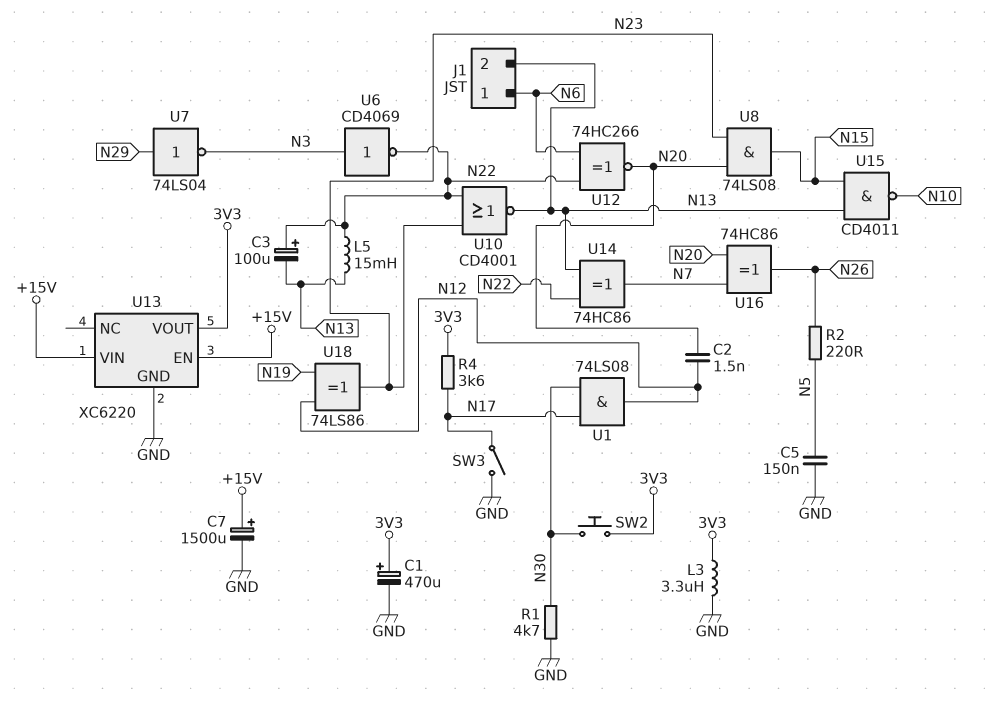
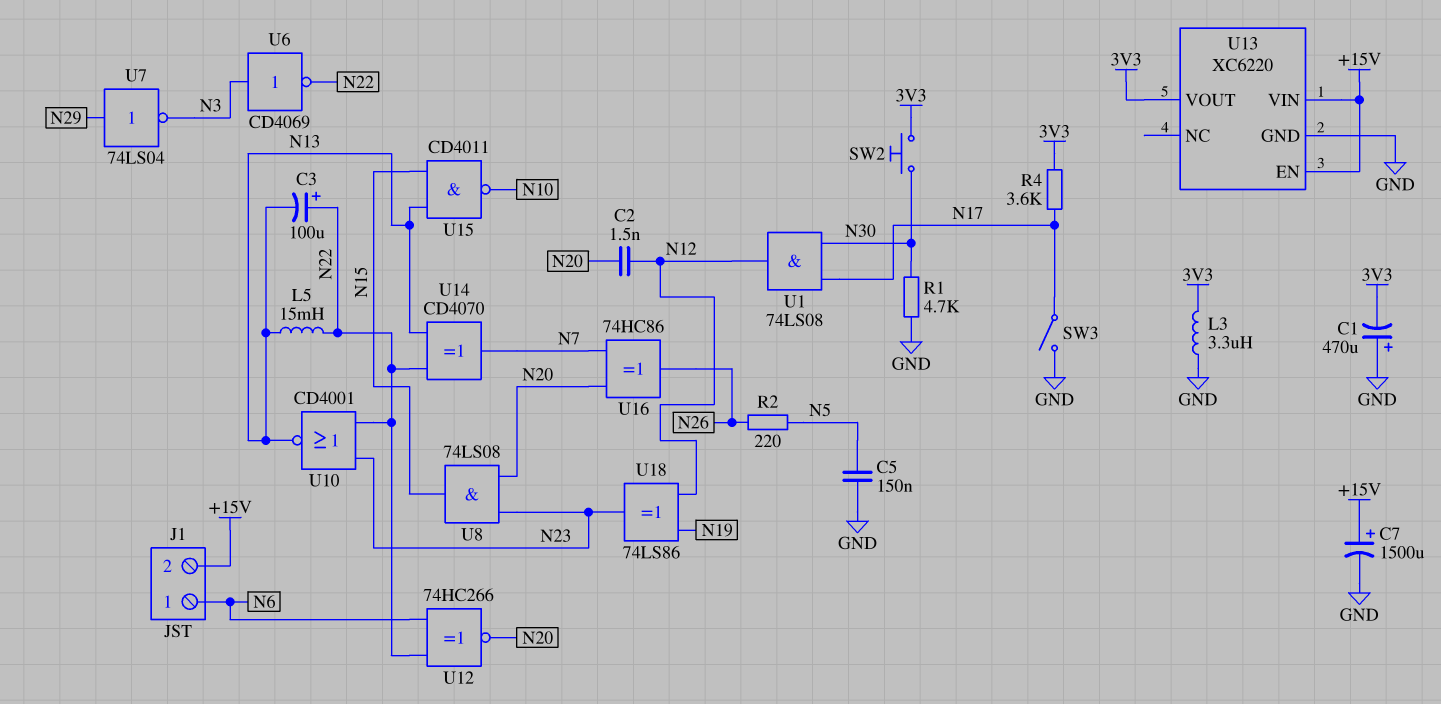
C1: 470uF (plus 3V3, minus GND) -> 470uF (plus GND, minus 3V3)
J1 pin 2: N13 -> +15V
U14: XOR 74HC86 (in N13, in N22, out N7) -> XOR CD4070 (in N13, in N22, out N7)

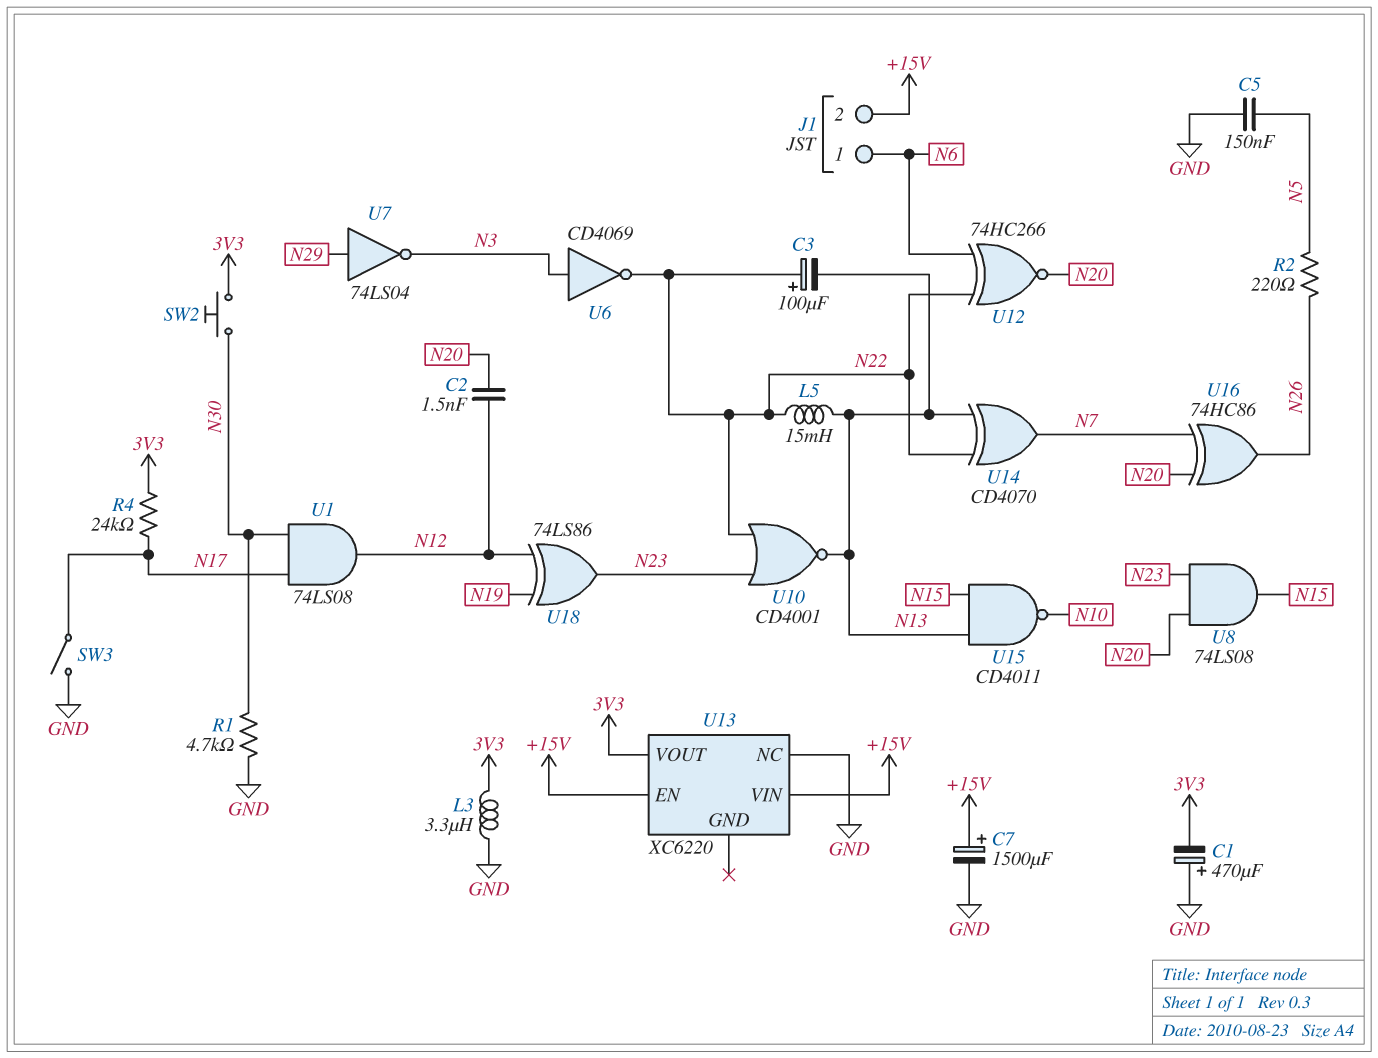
R4: 3.6k (3V3, N17) -> 24k (3V3, N17)
U13 pin GND: GND -> none
U13 pin NC: none -> GND

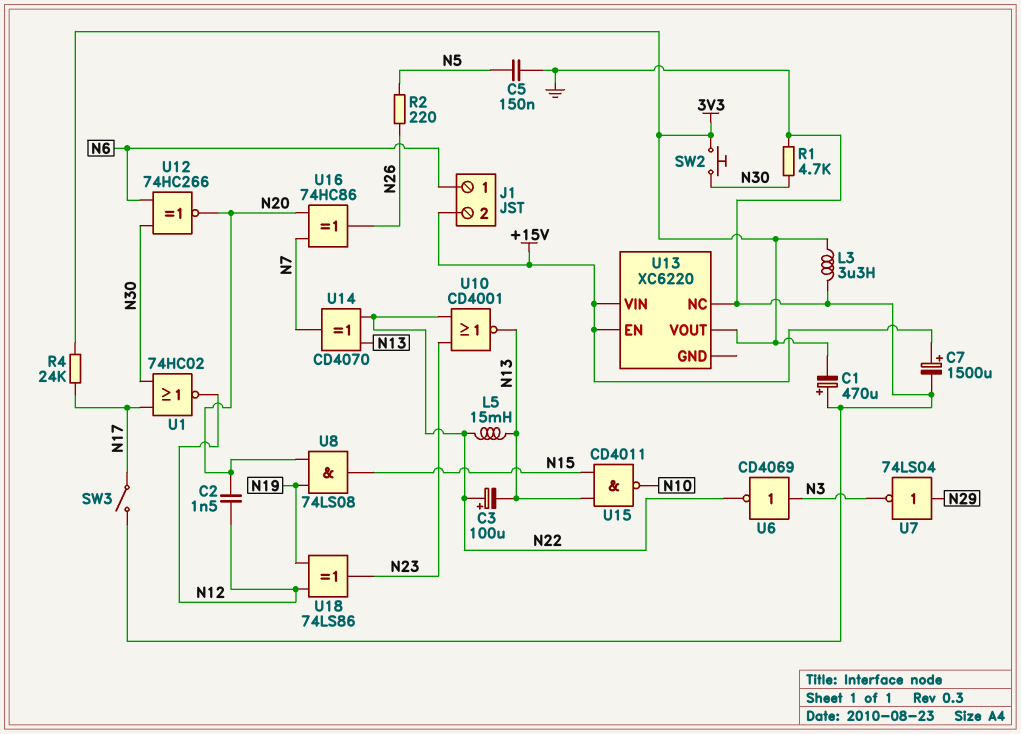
U1: AND 74LS08 (in N17, in N30, out N12) -> NOR 74HC02 (in N17, in N30, out N12)
U8: AND 74LS08 (in N20, in N23, out N15) -> AND 74LS08 (in N19, in N20, out N15)
U12: XNOR 74HC266 (in N6, in N22, out N20) -> XNOR 74HC266 (in N6, in N30, out N20)

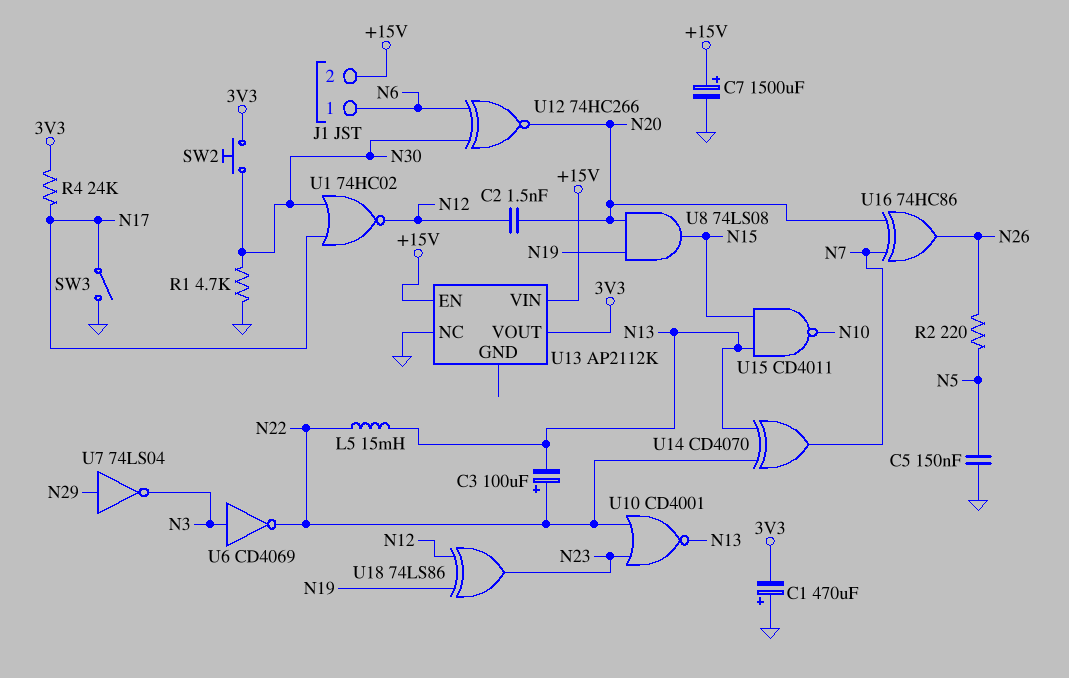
L3: 3.3uH (3V3, GND) -> none
U13: XC6220 -> AP2112K

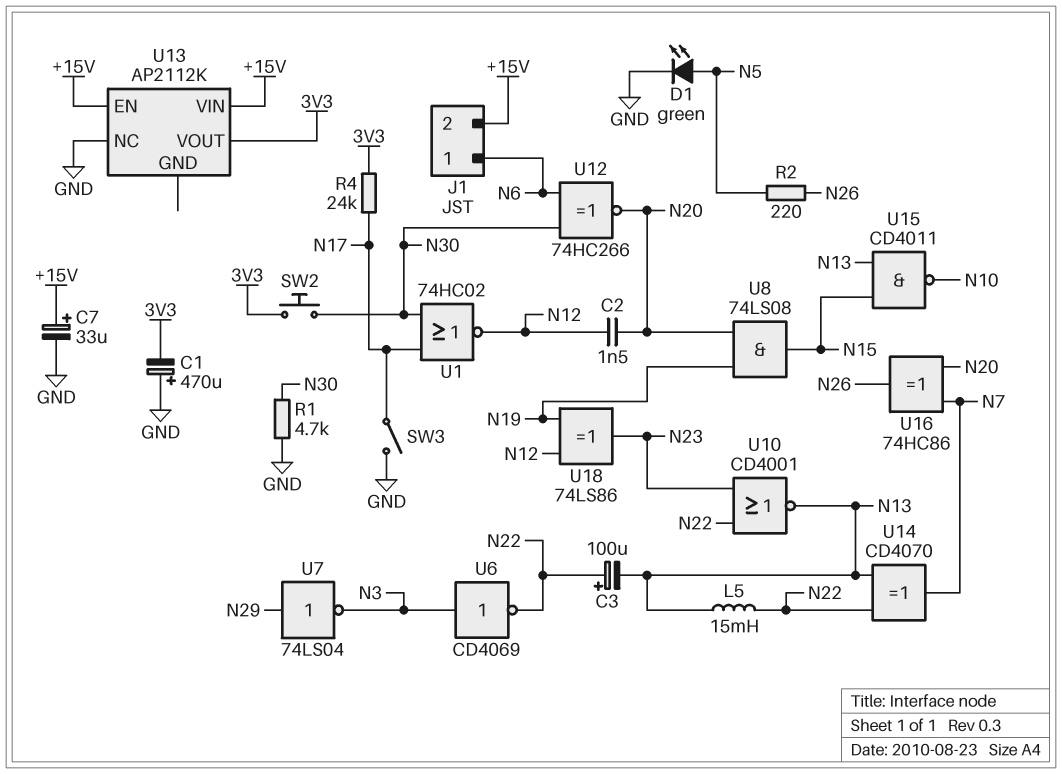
C5: 150nF (GND, N5) -> none
C7: 1500uF (plus +15V, minus GND) -> 33uF (plus +15V, minus GND)
D1: none -> LED green (A N5, K GND)

